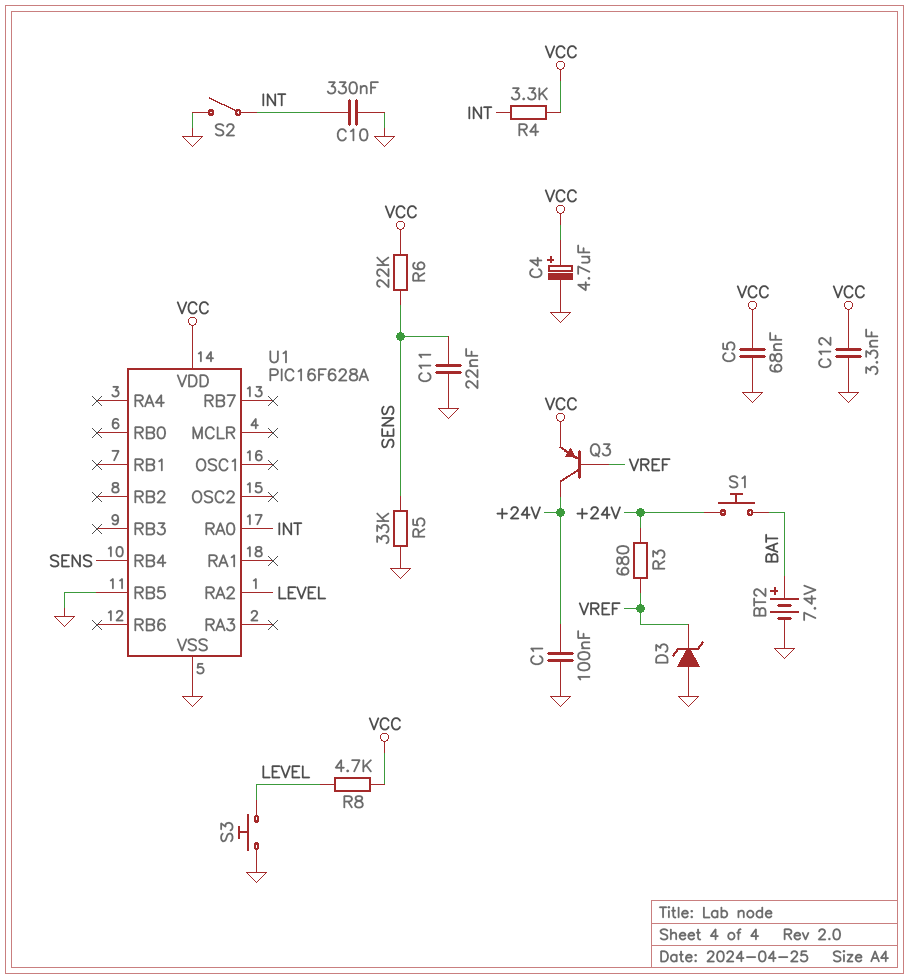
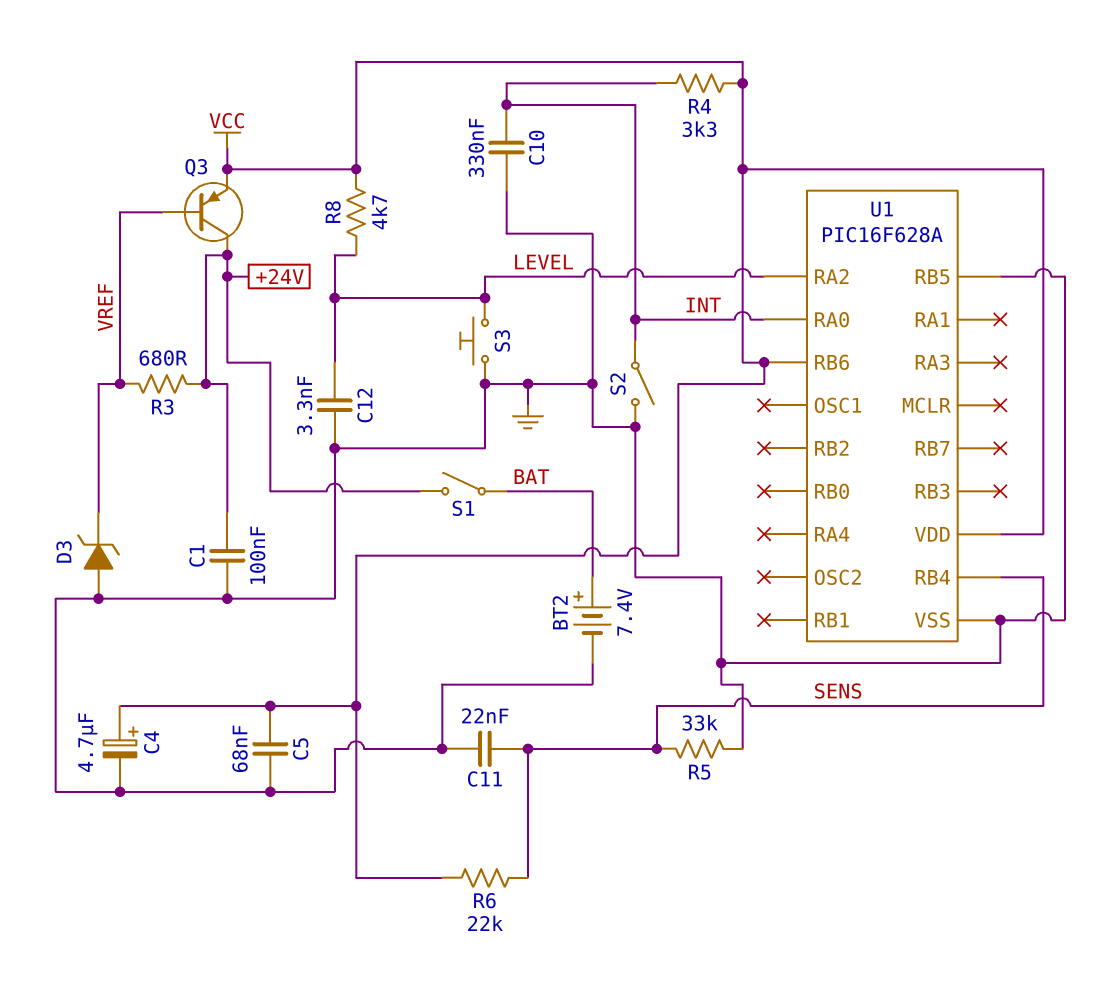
C12: 3.3nF (GND, VCC) -> 3.3nF (GND, LEVEL)
S1: button (+24V, BAT) -> switch (+24V, BAT)
U1 pin RB6: none -> VCC

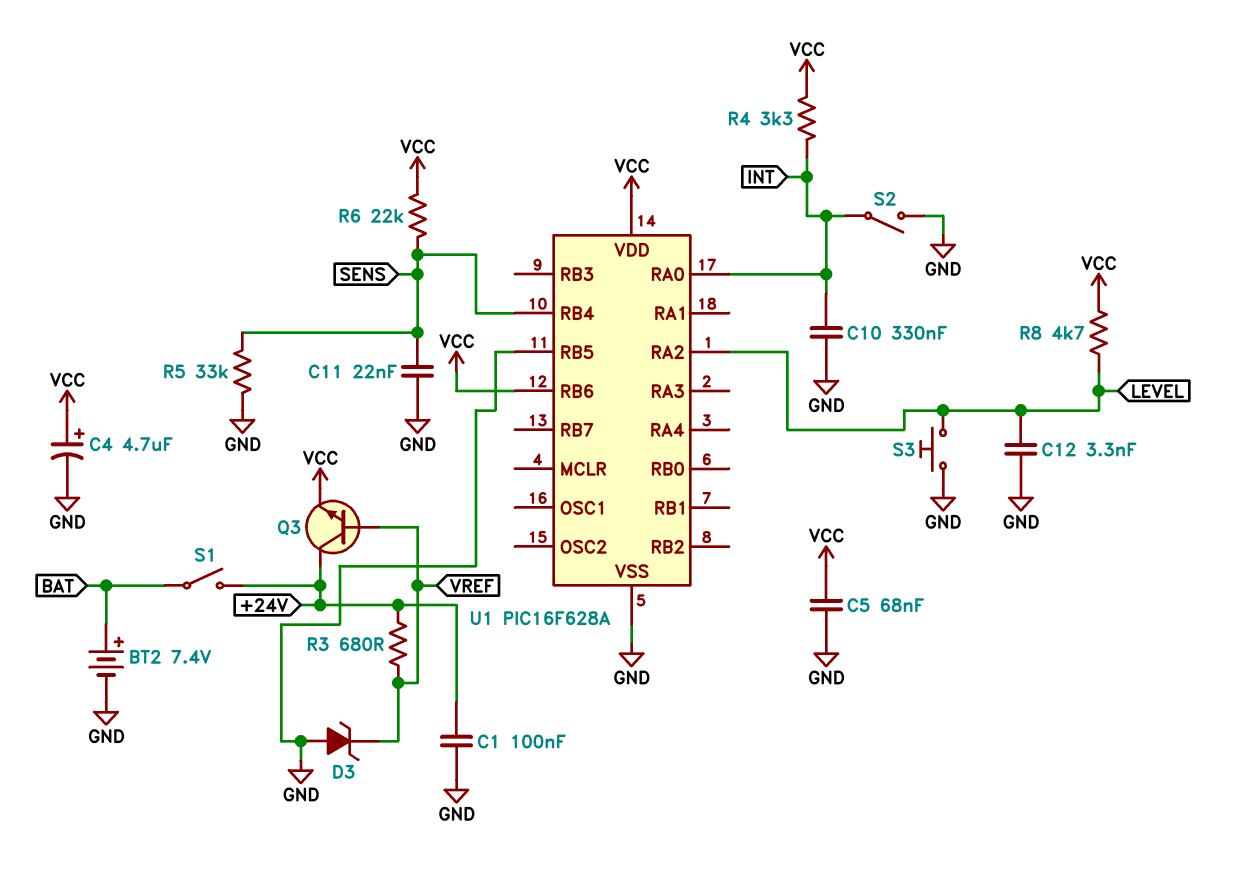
Q3: PNP (B VREF, C +24V, E VCC) -> NPN (B VREF, C +24V, E VCC)

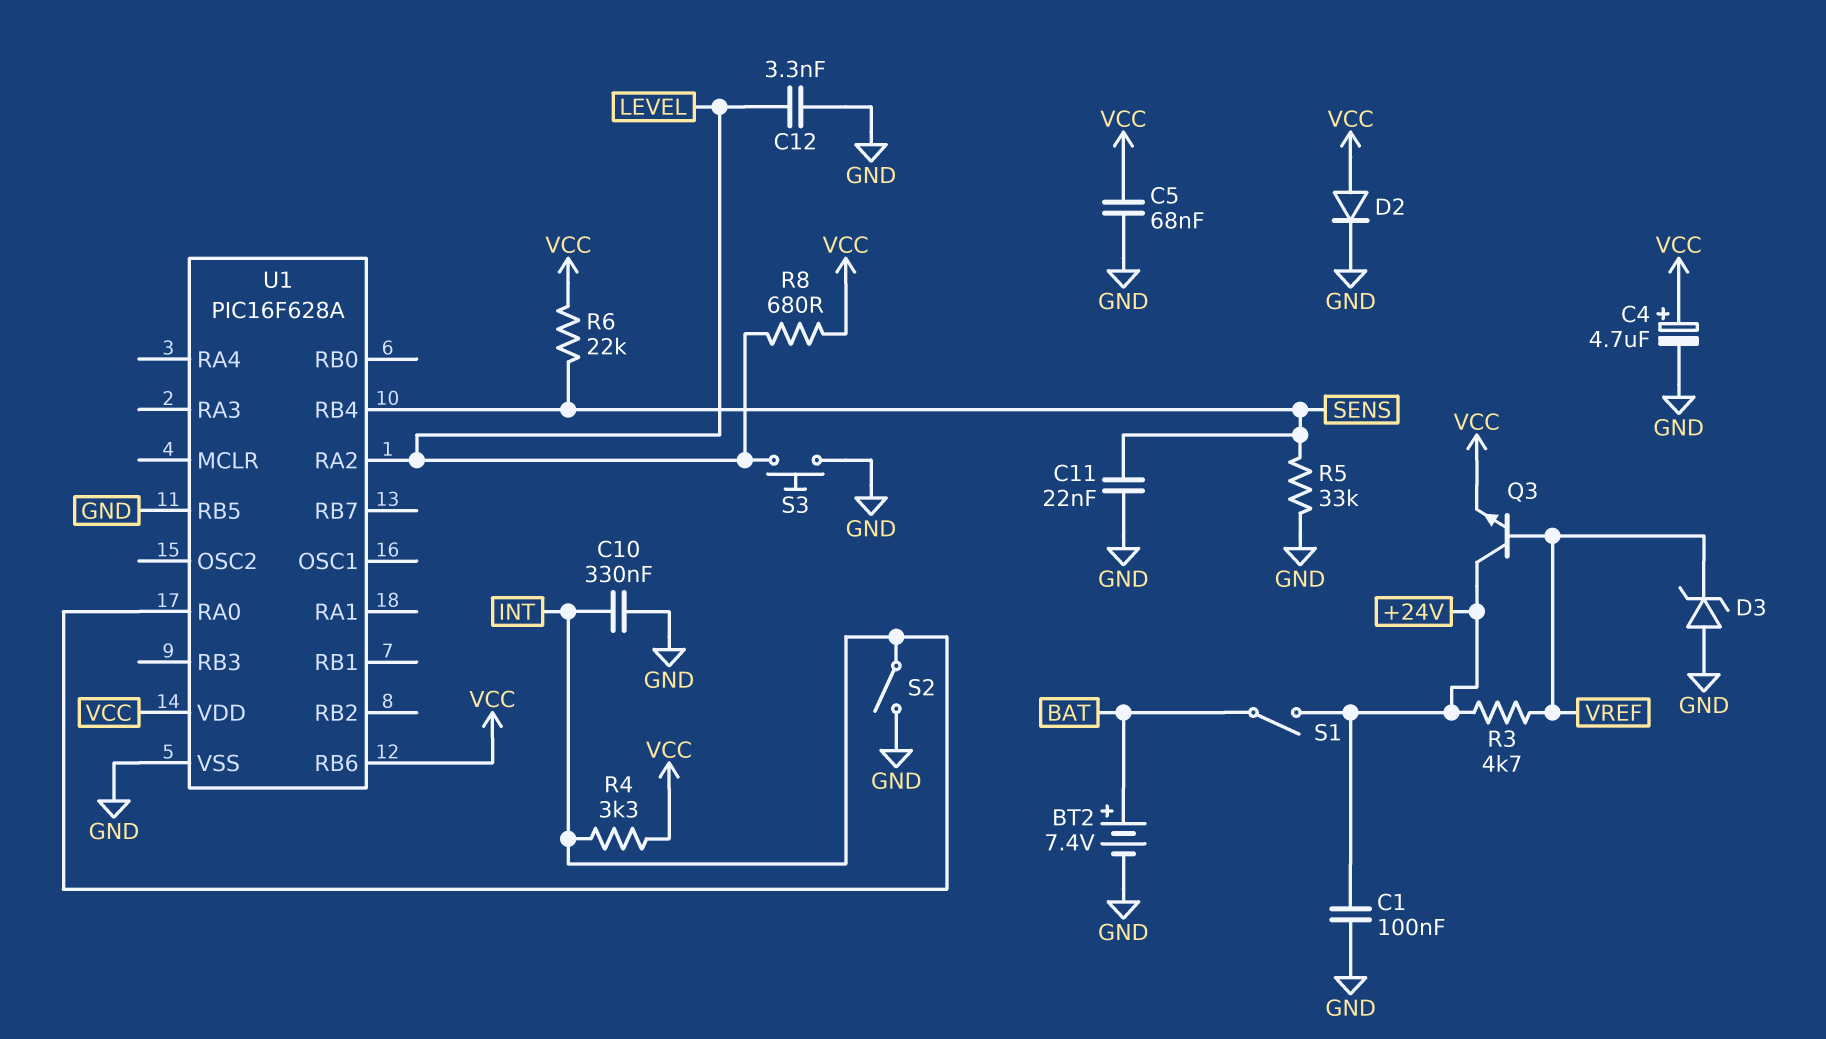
D2: none -> diode (A VCC, K GND)
R3: 680 (+24V, VREF) -> 4.7k (+24V, VREF)
R8: 4.7k (LEVEL, VCC) -> 680 (LEVEL, VCC)

